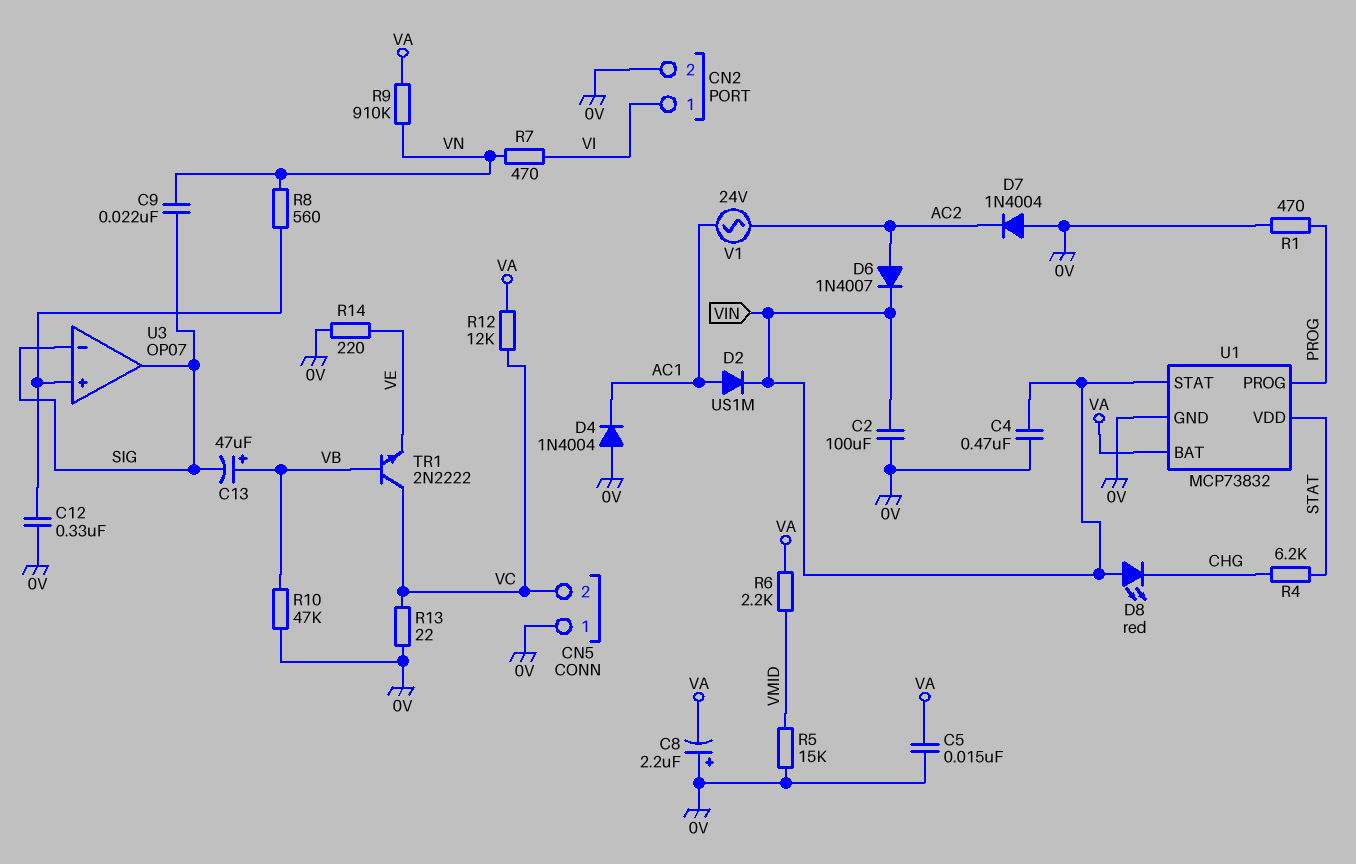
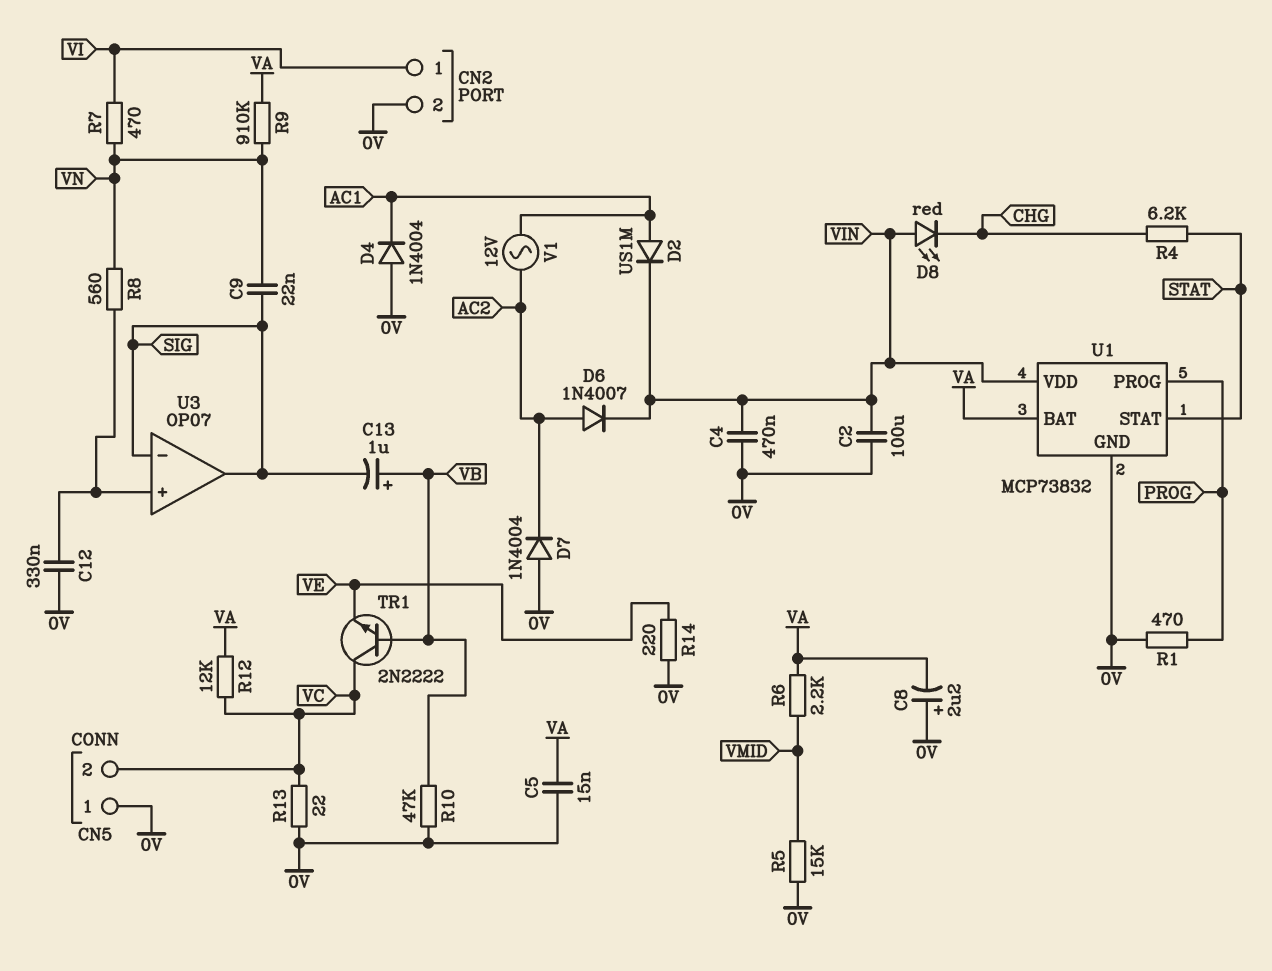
C13: 47uF (plus VB, minus SIG) -> 1uF (plus VB, minus SIG)
U1 pin STAT: VIN -> STAT
U1 pin VDD: STAT -> VIN
V1: AC 24V (AC1, AC2) -> AC 12V (AC1, AC2)

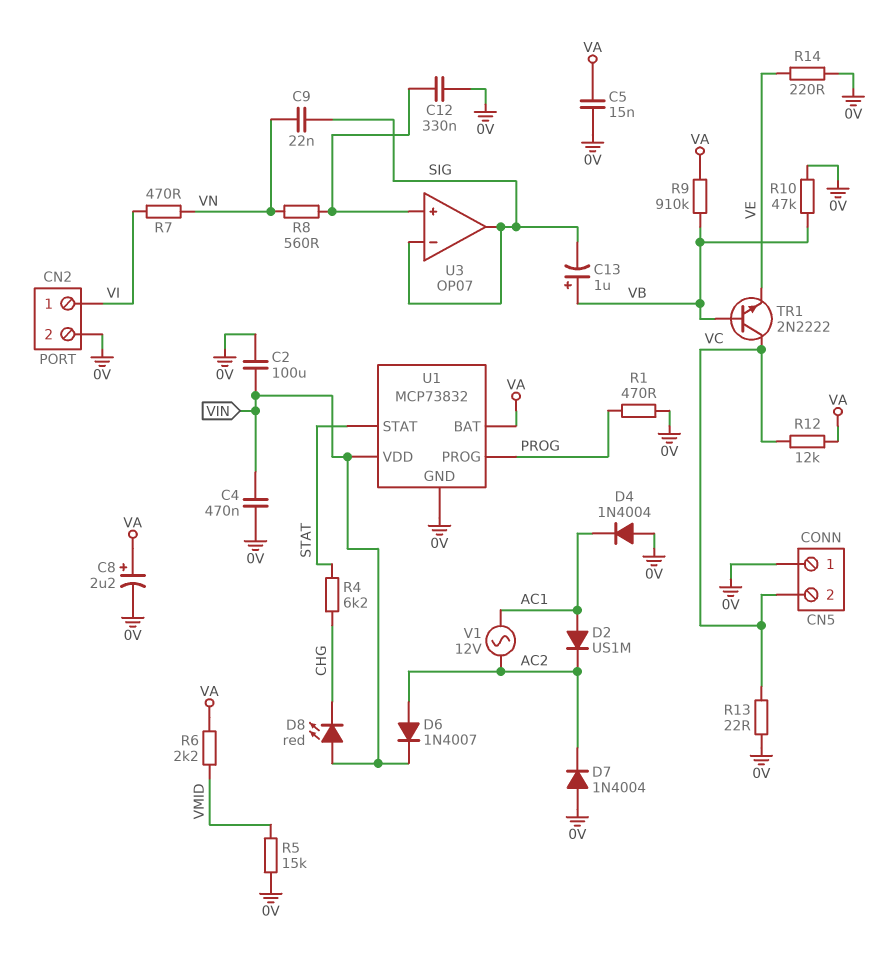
C8: 2.2uF (plus 0V, minus VA) -> 2.2uF (plus VA, minus 0V)
D2: diode US1M (A AC1, K VIN) -> diode US1M (A AC1, K AC2)
R9: 910k (VA, VN) -> 910k (VA, VB)

